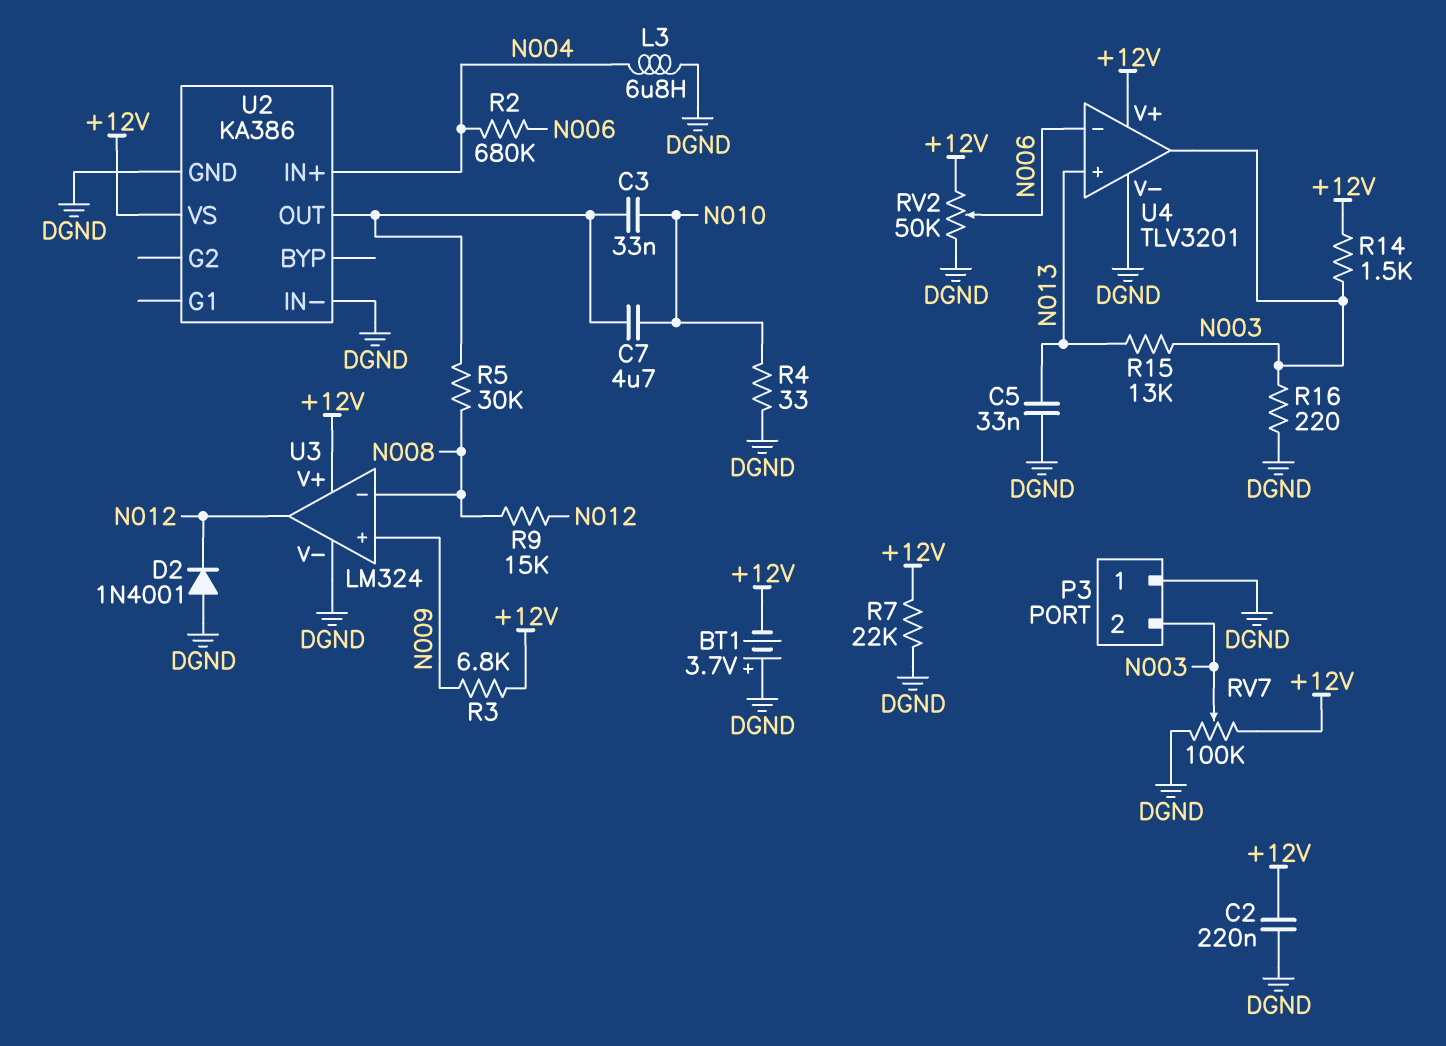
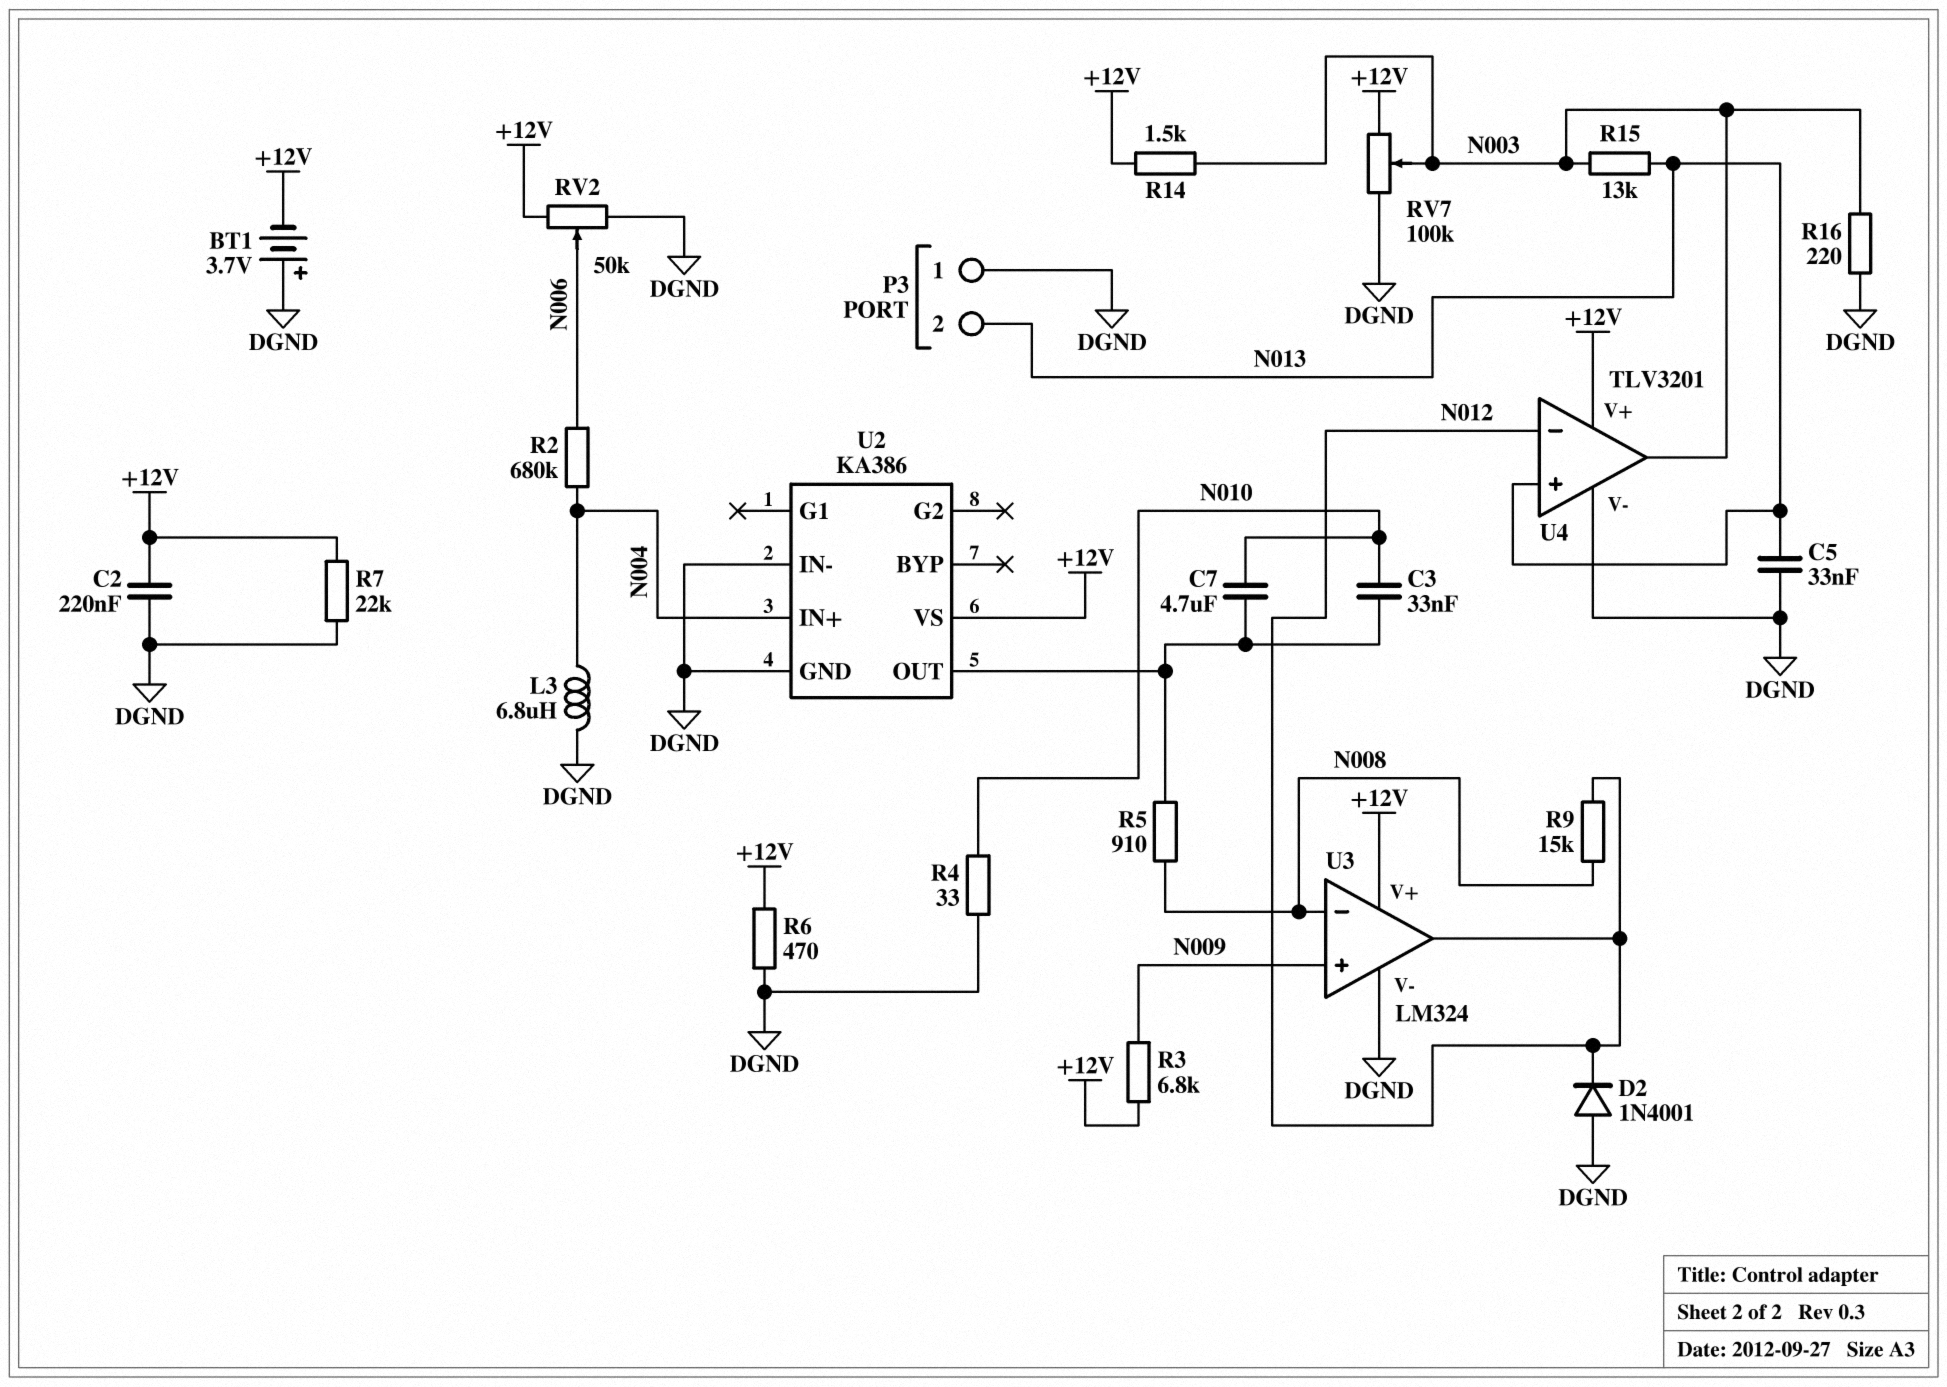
P3 pin 2: N003 -> N013
R5: 30k (N008, U2/OUT) -> 910 (N008, U2/OUT)
R6: none -> 470 (+12V, DGND)
U4 pin in-: N006 -> N012

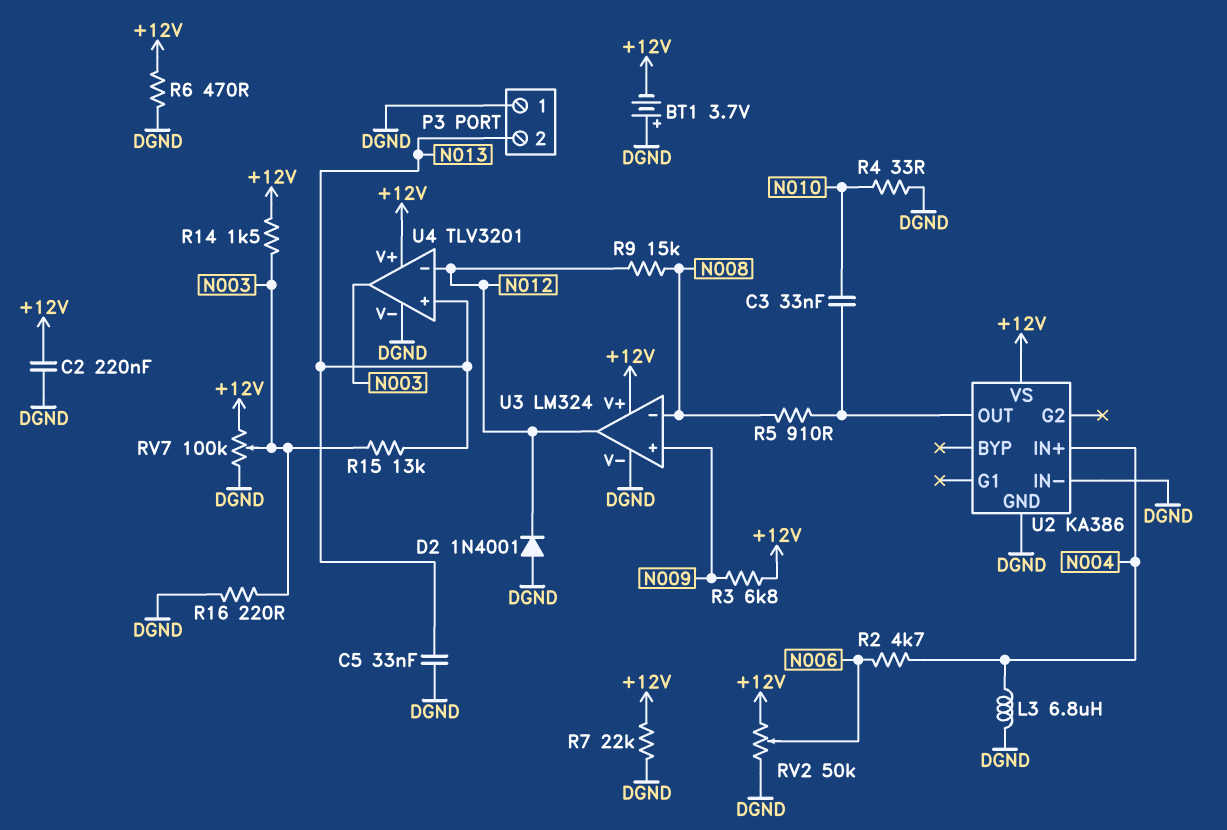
C7: 4.7uF (N010, U2/OUT) -> none
R2: 680k (N004, N006) -> 4.7k (N004, N006)

